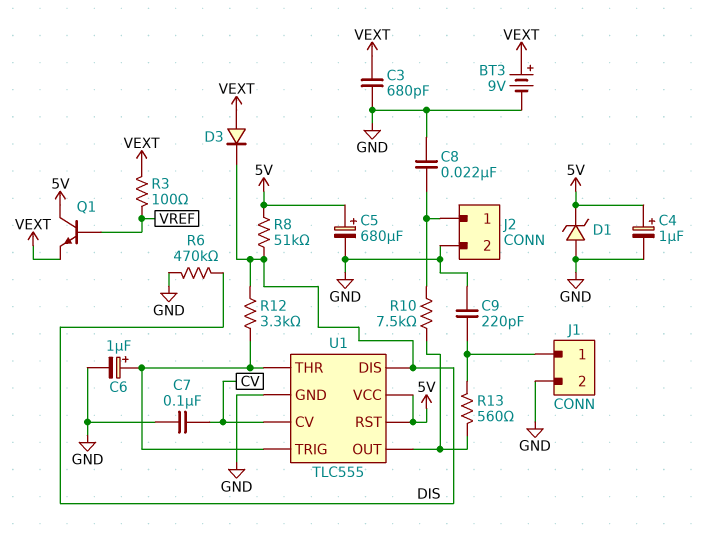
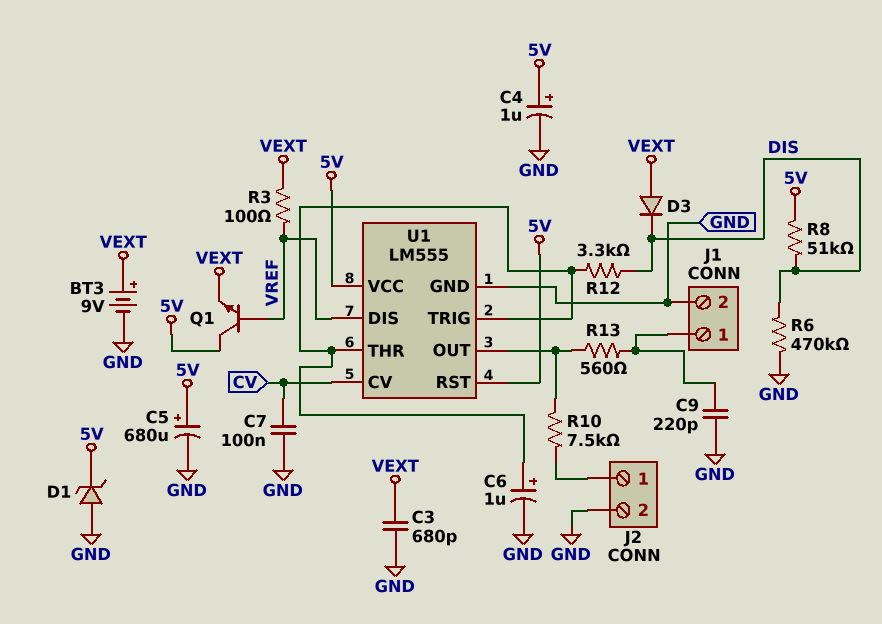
C8: 22nF (GND, J2/1) -> none
U1: TLC555 -> LM555
U1 pin DIS: DIS -> VREF

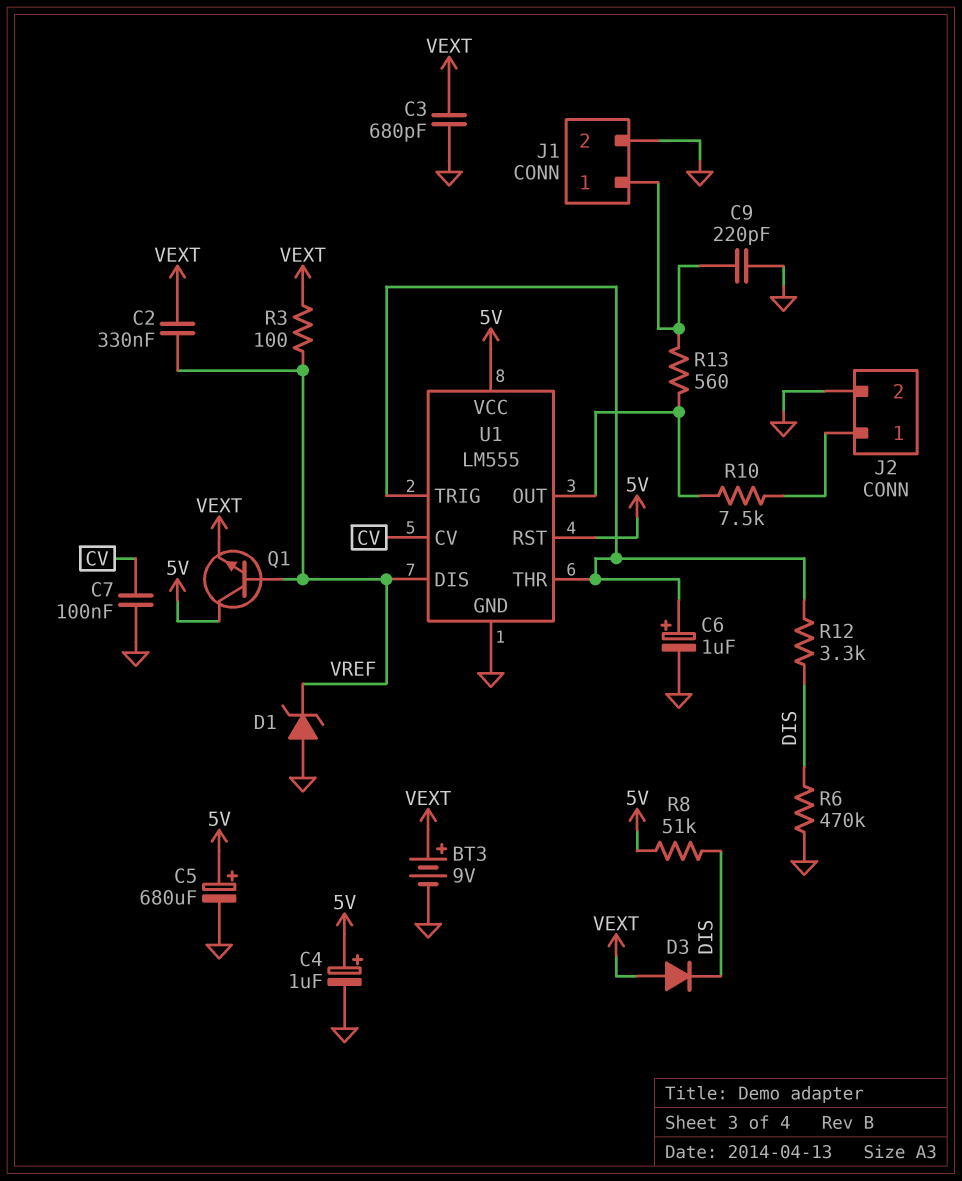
C2: none -> 330nF (VEXT, VREF)
D1: zener (A GND, K 5V) -> zener (A GND, K VREF)

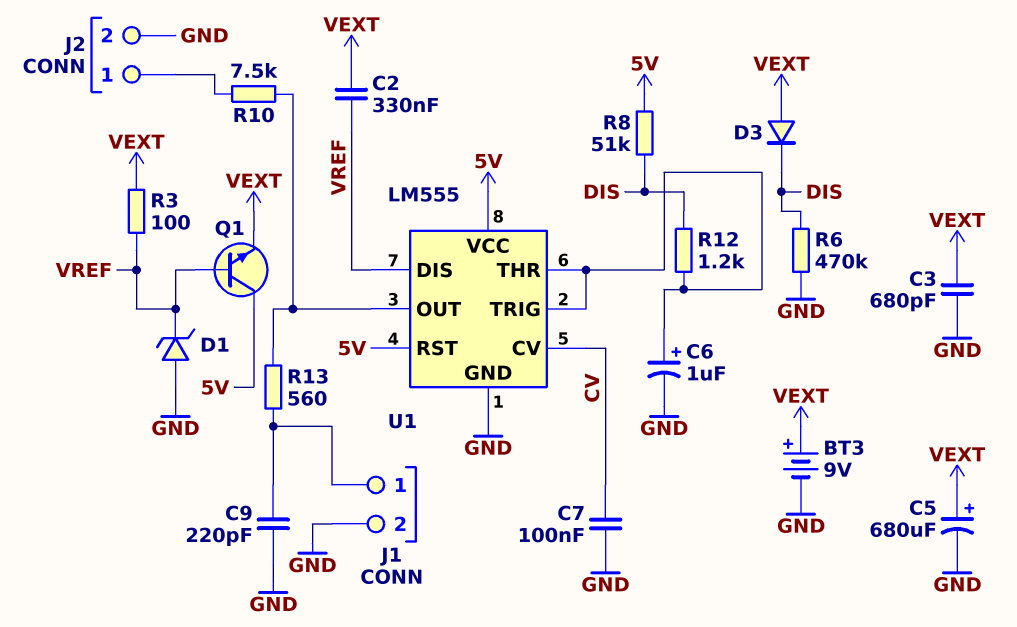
C4: 1uF (plus 5V, minus GND) -> none
C5: 680uF (plus 5V, minus GND) -> 680uF (plus VEXT, minus GND)
R12: 3.3k (DIS, U1/THR) -> 1.2k (DIS, U1/THR)

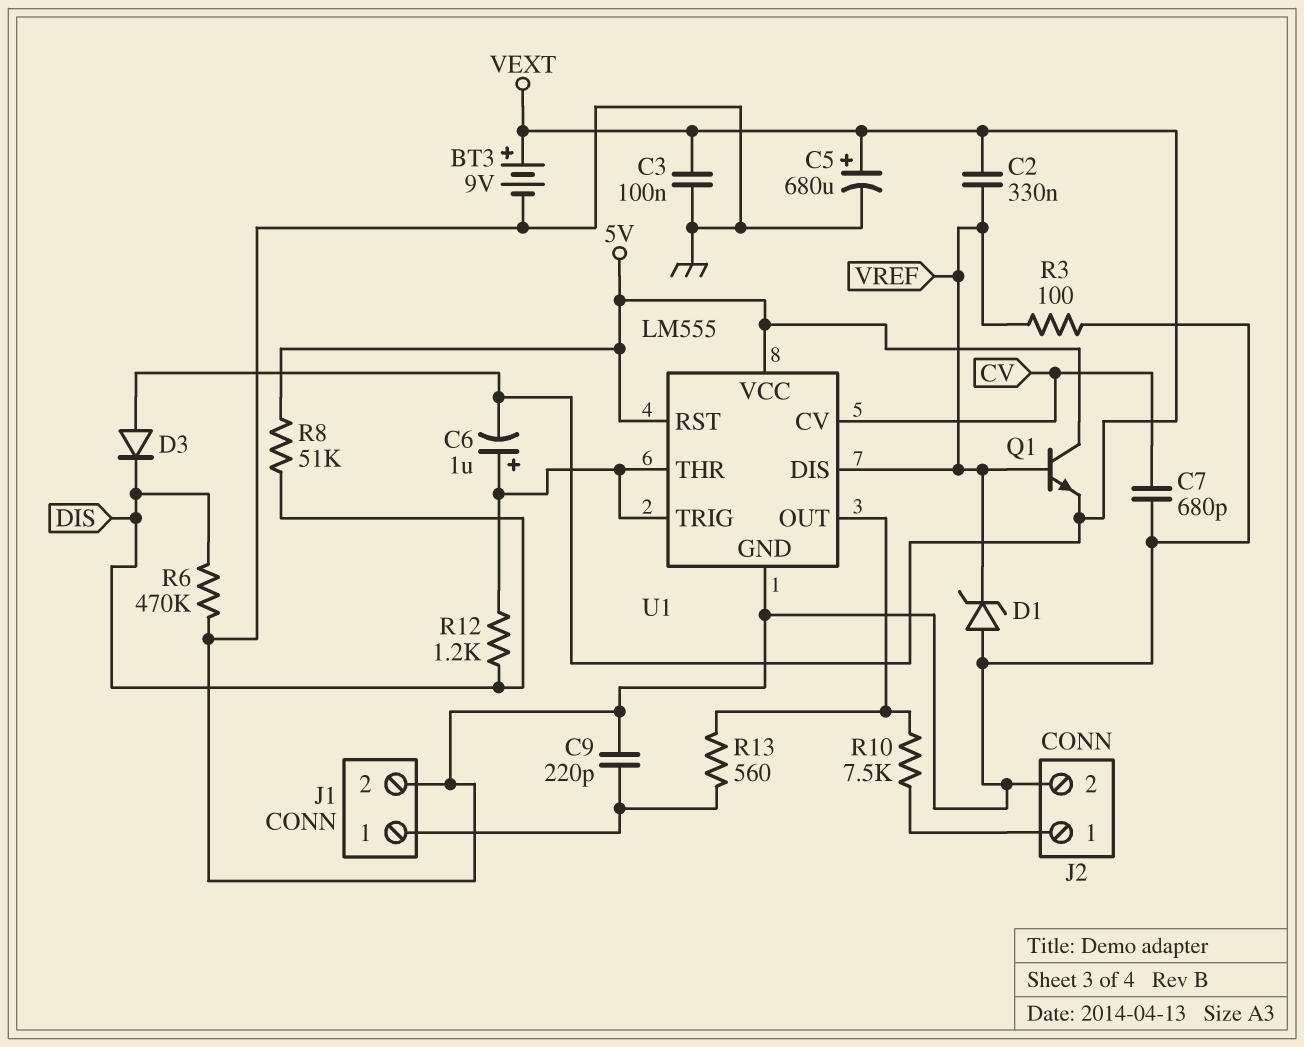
C3: 680pF (GND, VEXT) -> 100nF (GND, VEXT)
C6: 1uF (plus U1/THR, minus GND) -> 1uF (plus U1/THR, minus VEXT)
C7: 100nF (CV, GND) -> 680pF (CV, GND)
R3: 100 (VEXT, VREF) -> 100 (GND, VREF)

